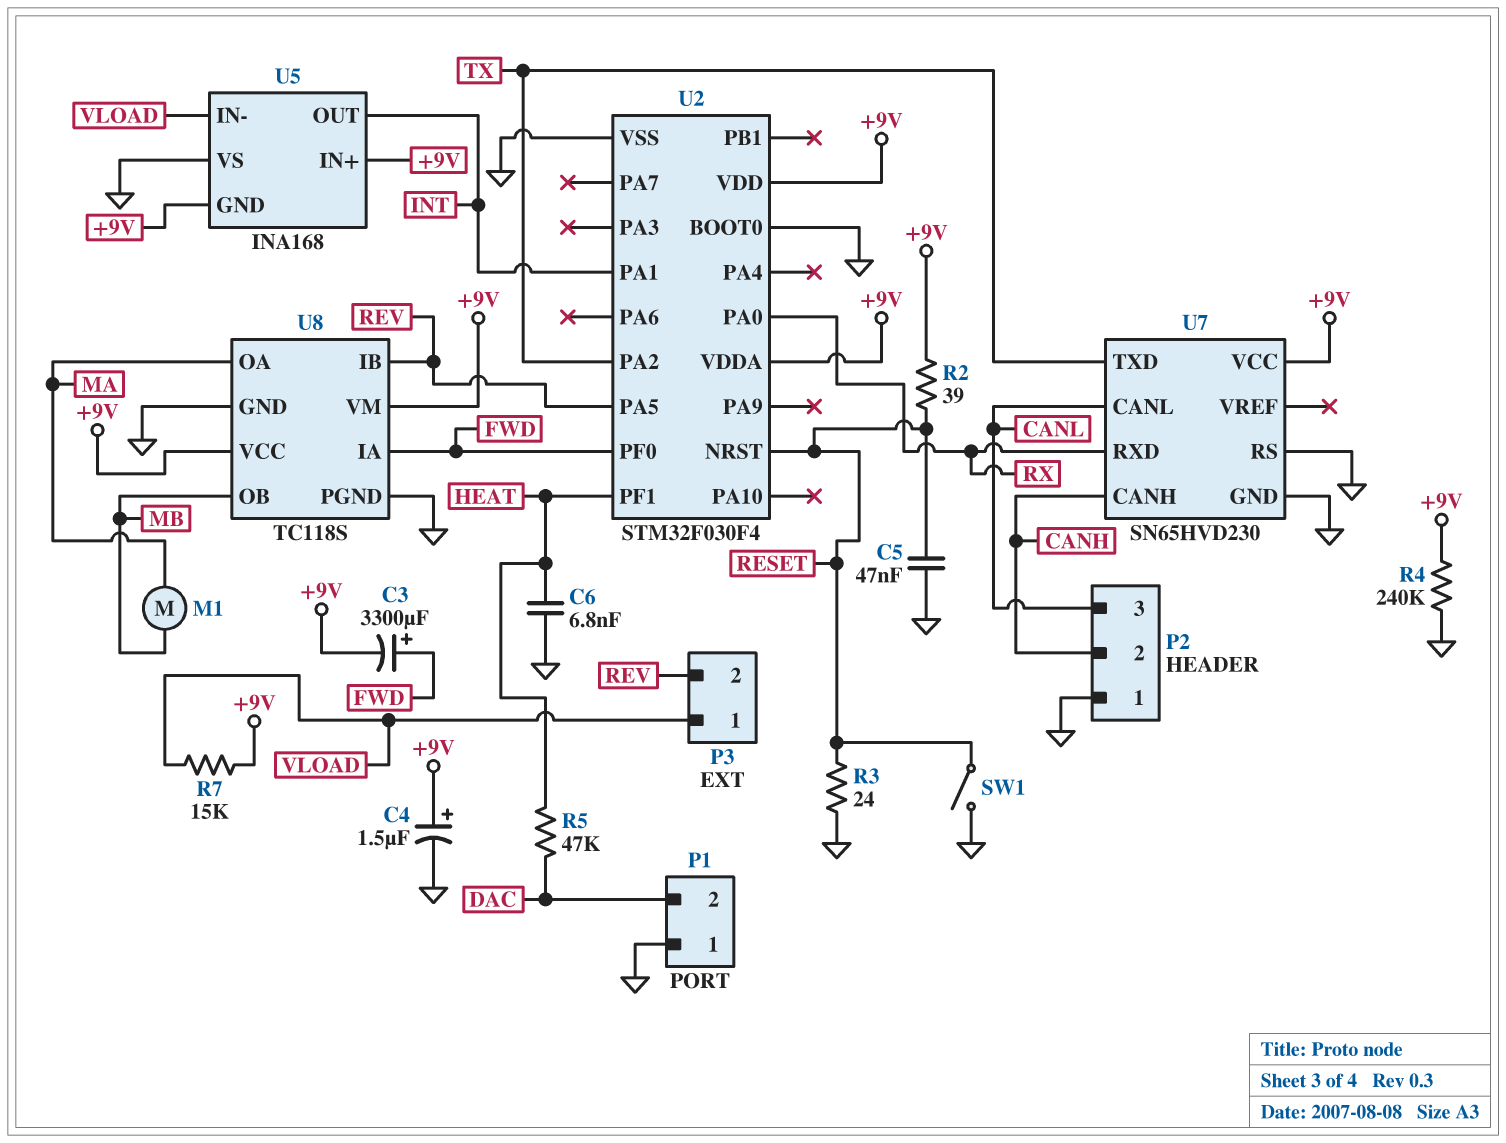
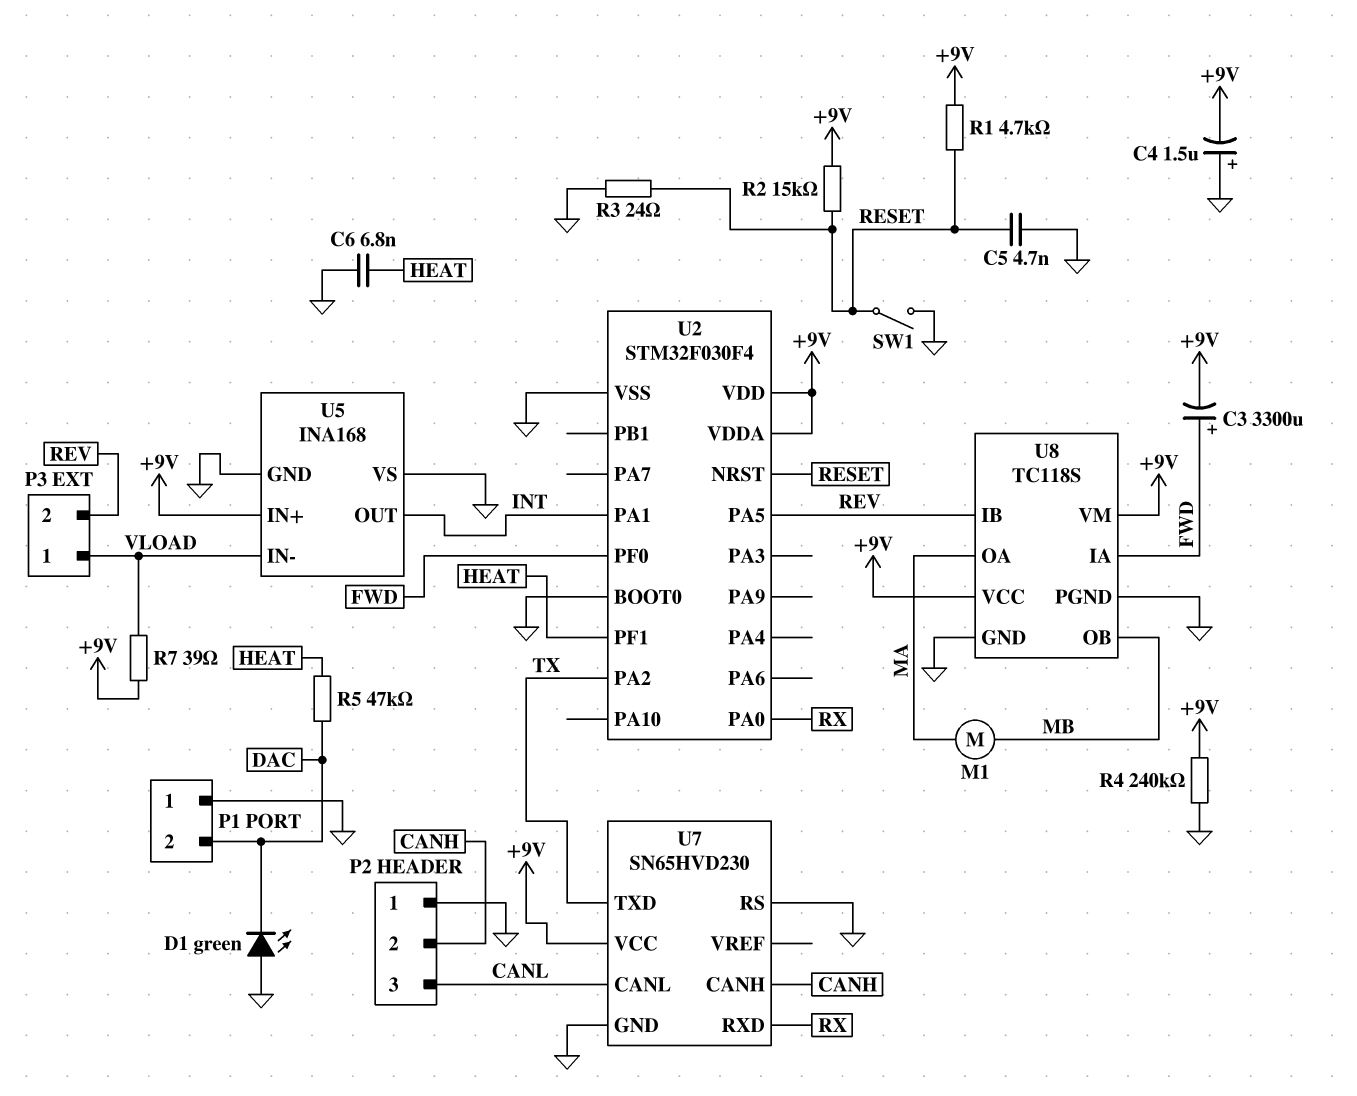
C4: 1.5uF (plus +9V, minus GND) -> 1.5uF (plus GND, minus +9V)
C5: 47nF (GND, RESET) -> 4.7nF (GND, RESET)
D1: none -> LED green (A GND, K DAC)
R1: none -> 4.7k (+9V, RESET)
R2: 39 (+9V, RESET) -> 15k (+9V, RESET)
R7: 15k (+9V, VLOAD) -> 39 (+9V, VLOAD)
U5 pin GND: +9V -> GND

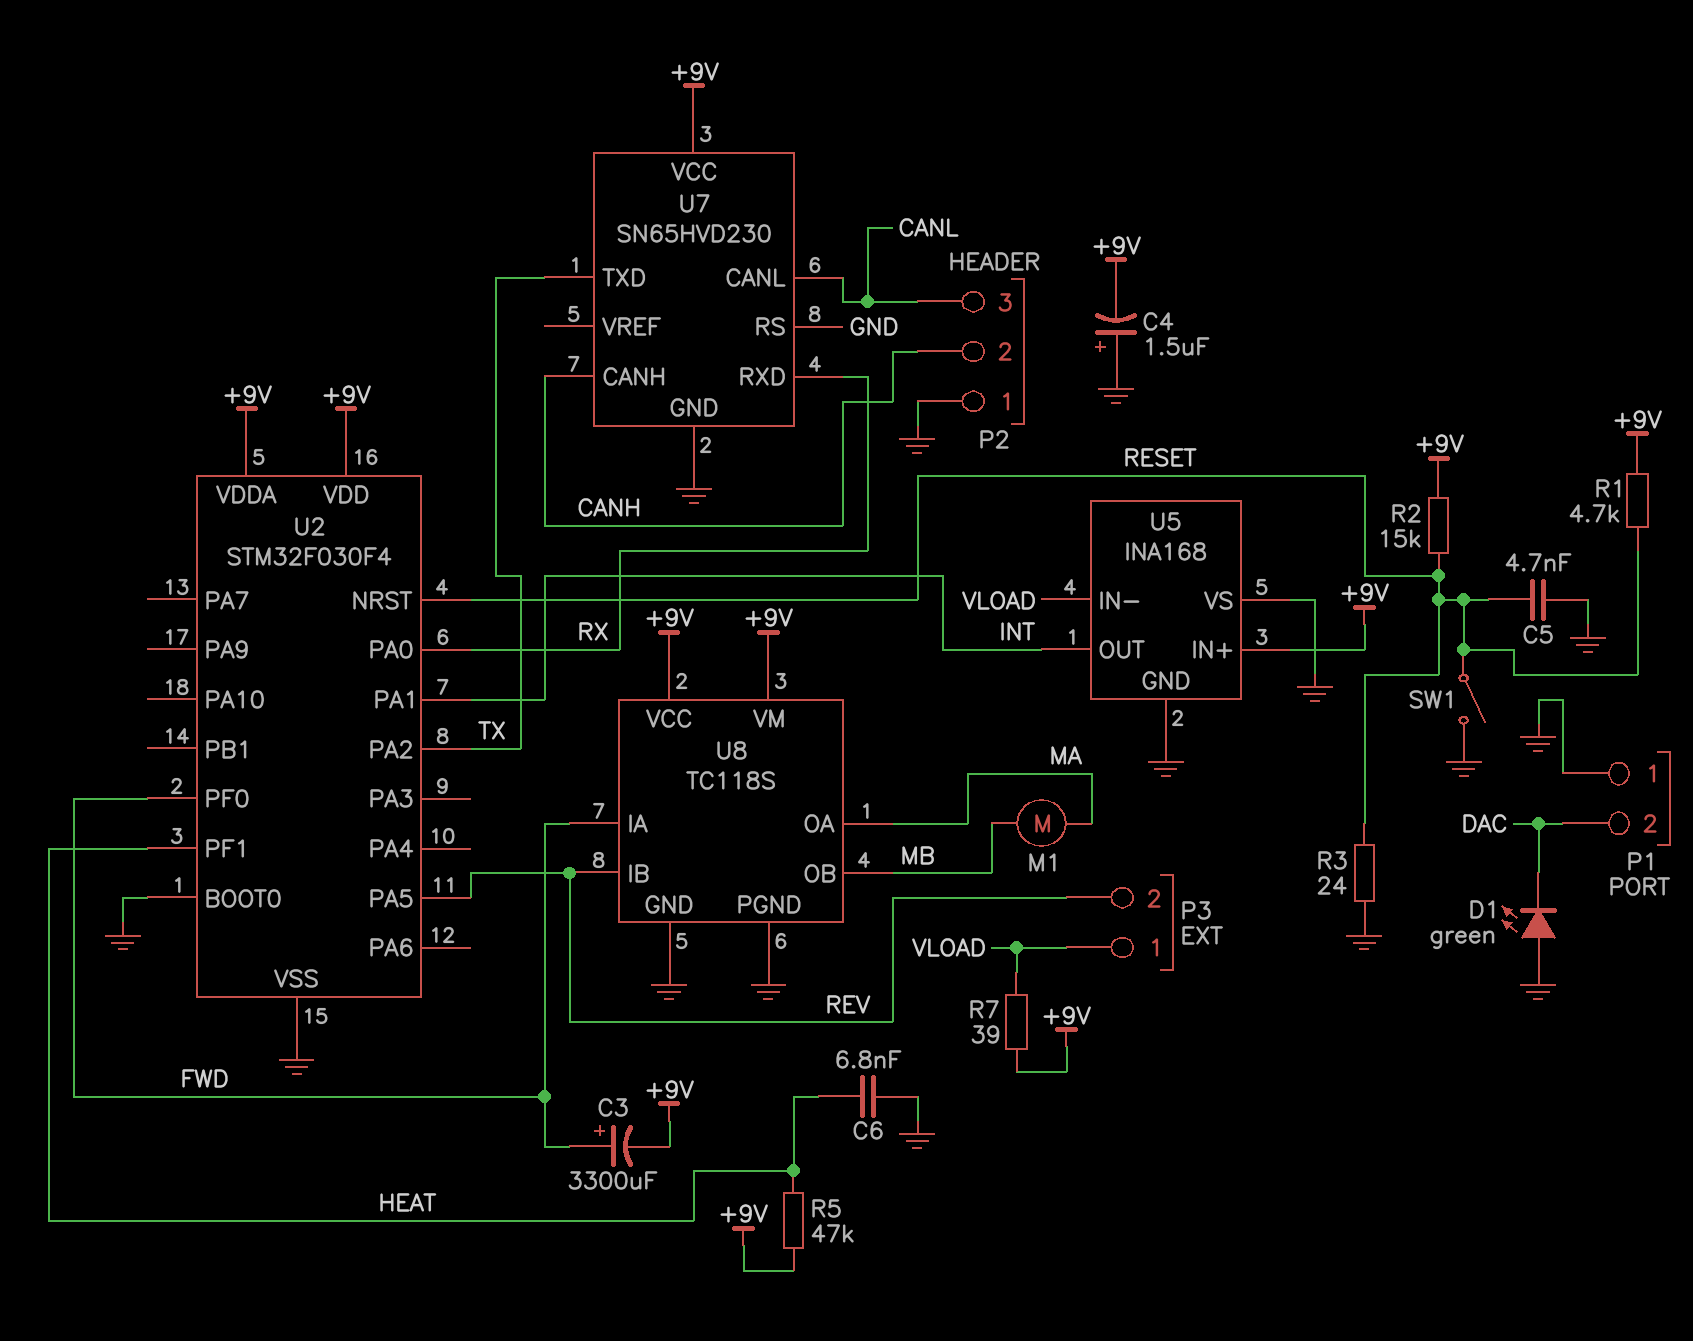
R4: 240k (+9V, GND) -> none
R5: 47k (DAC, HEAT) -> 47k (+9V, HEAT)

